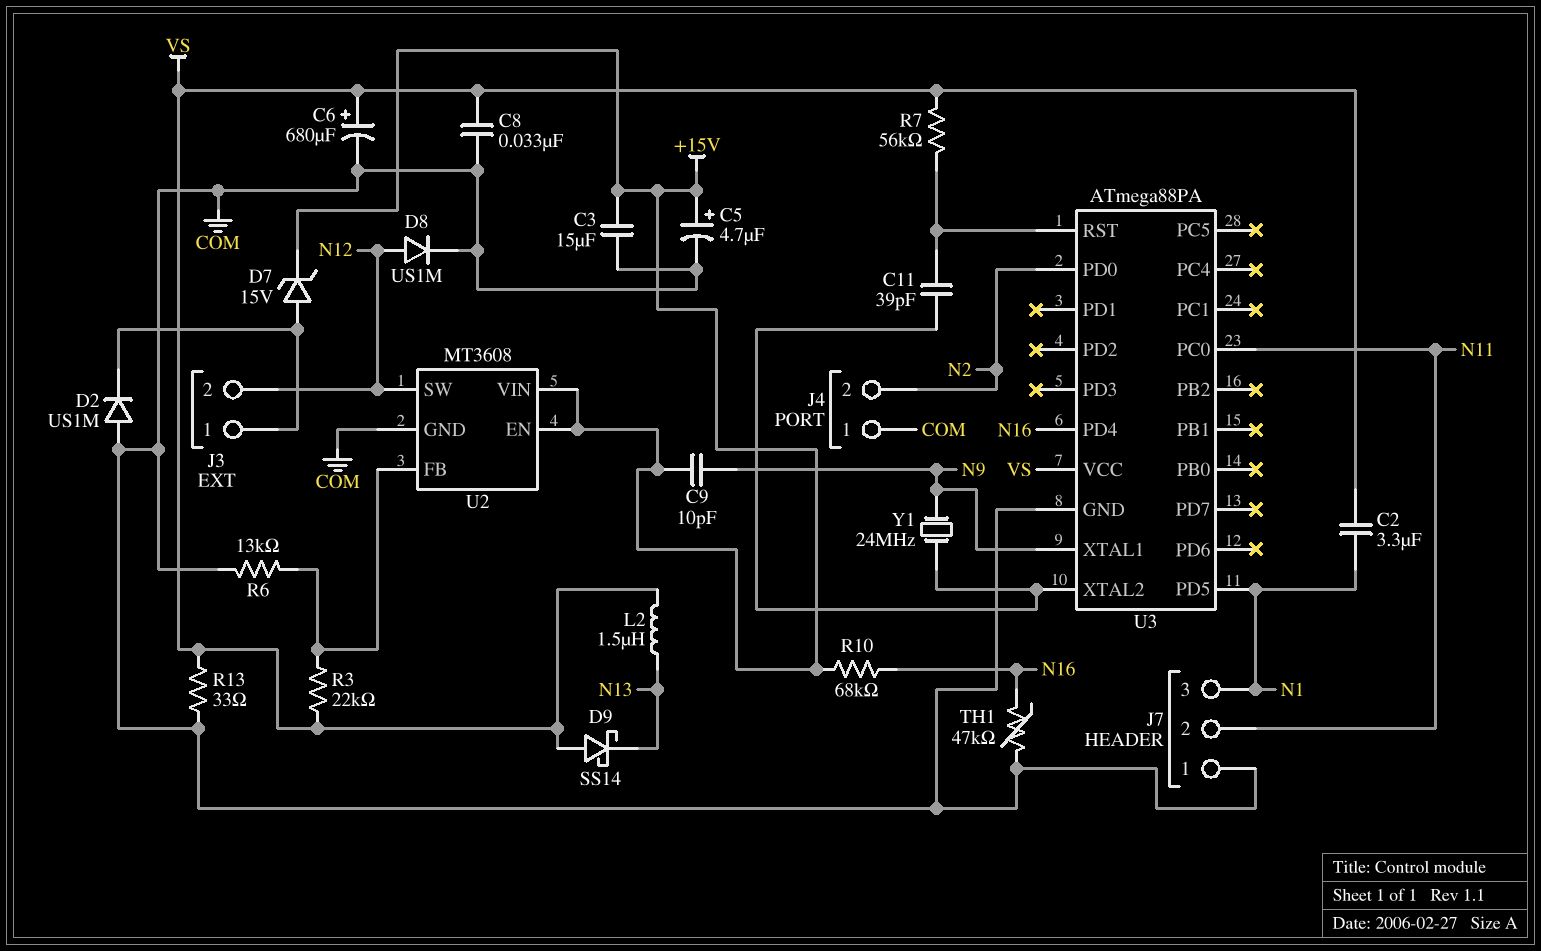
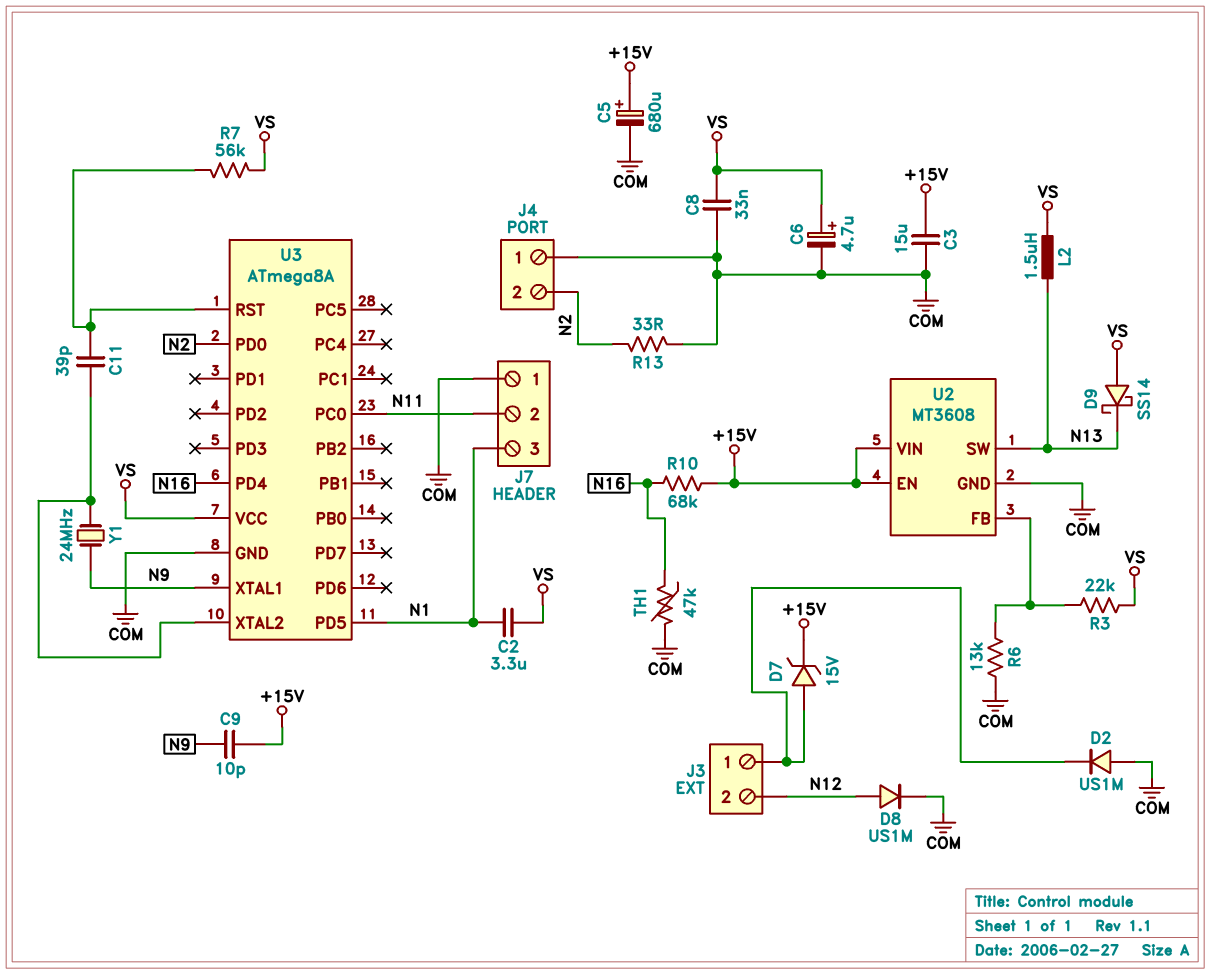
C5: 4.7uF (plus +15V, minus COM) -> 680uF (plus +15V, minus COM)
C6: 680uF (plus VS, minus COM) -> 4.7uF (plus VS, minus COM)
R13: 33 (COM, VS) -> 33 (COM, N2)
U2 pin SW: N12 -> N13
U3: ATmega88PA -> ATmega8A

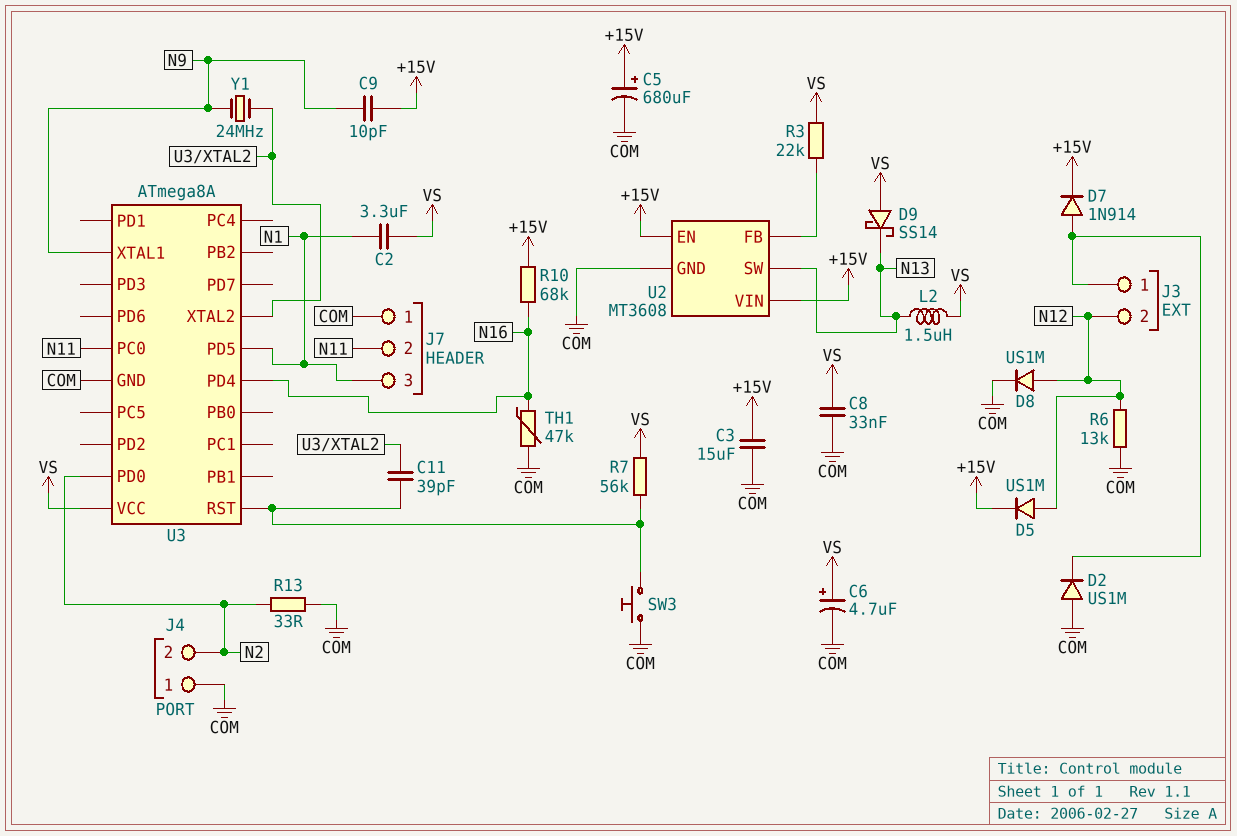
D5: none -> diode US1M (A N12, K +15V)
D7: zener 15V (A J3/1, K +15V) -> diode 1N914 (A J3/1, K +15V)
R6: 13k (COM, U2/FB) -> 13k (COM, N12)
SW3: none -> button (COM, U3/RST)

